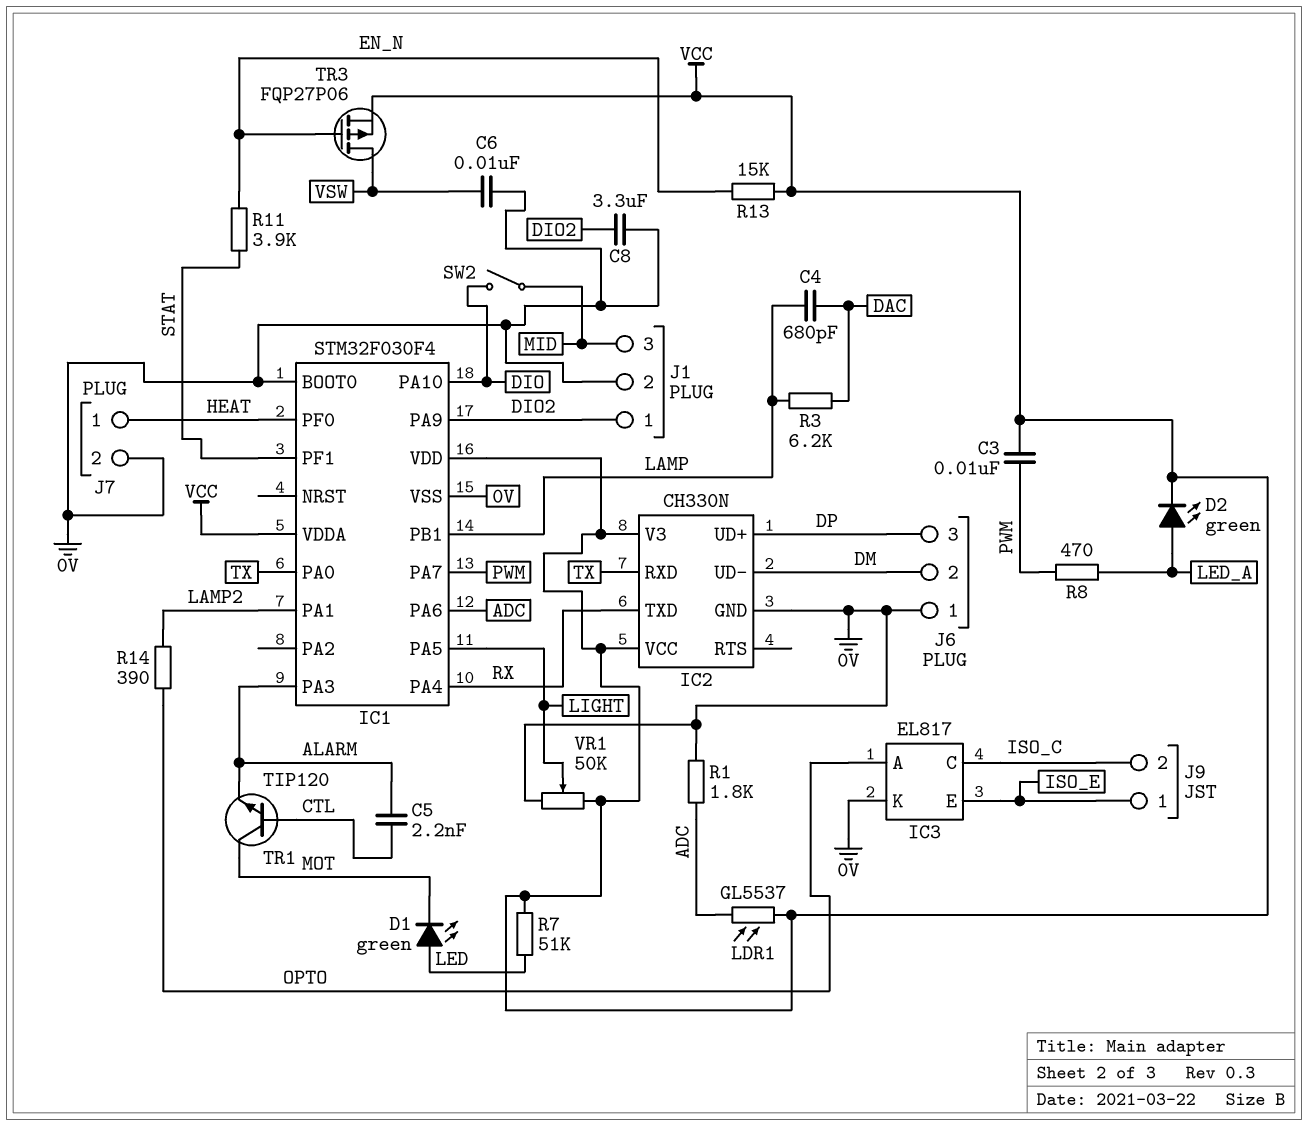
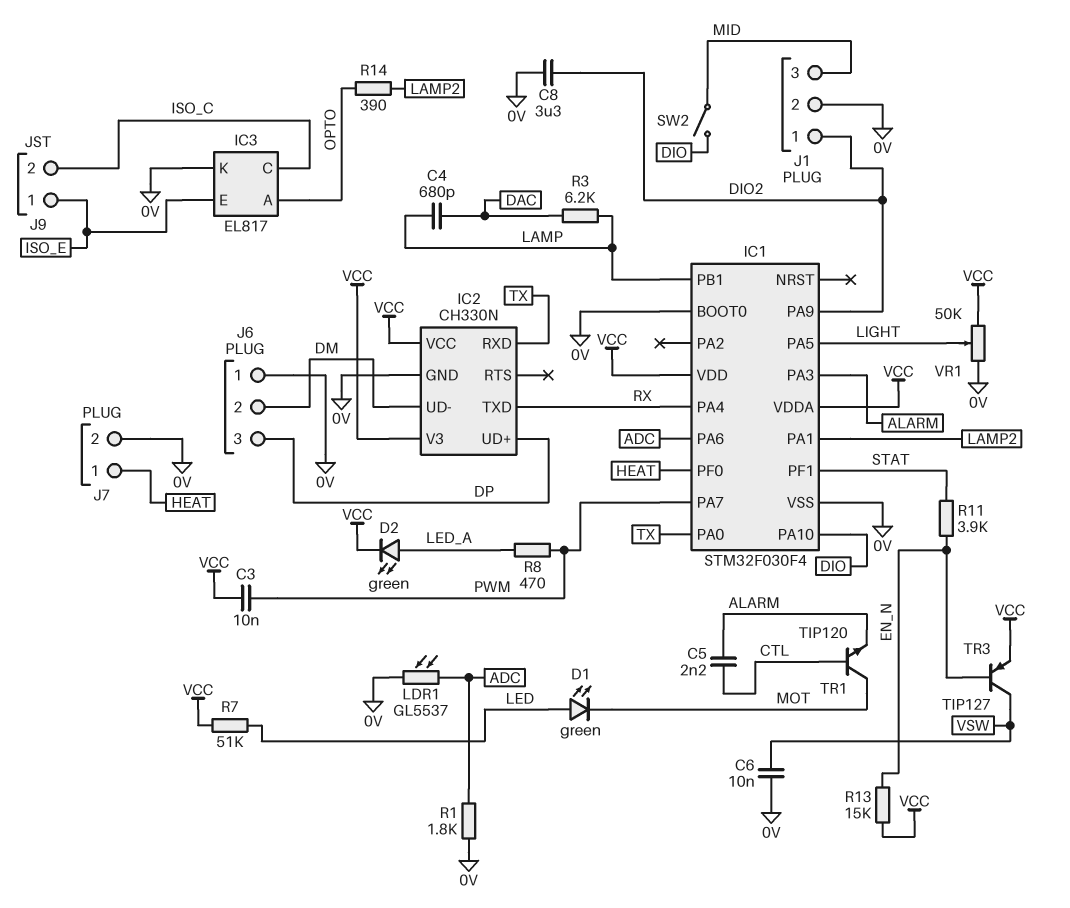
LDR1: GL5537 (ADC, VCC) -> GL5537 (0V, ADC)
TR3: PMOS FQP27P06 (G EN_N, D VSW, S VCC) -> PNP TIP127 (B EN_N, C VSW, E VCC)

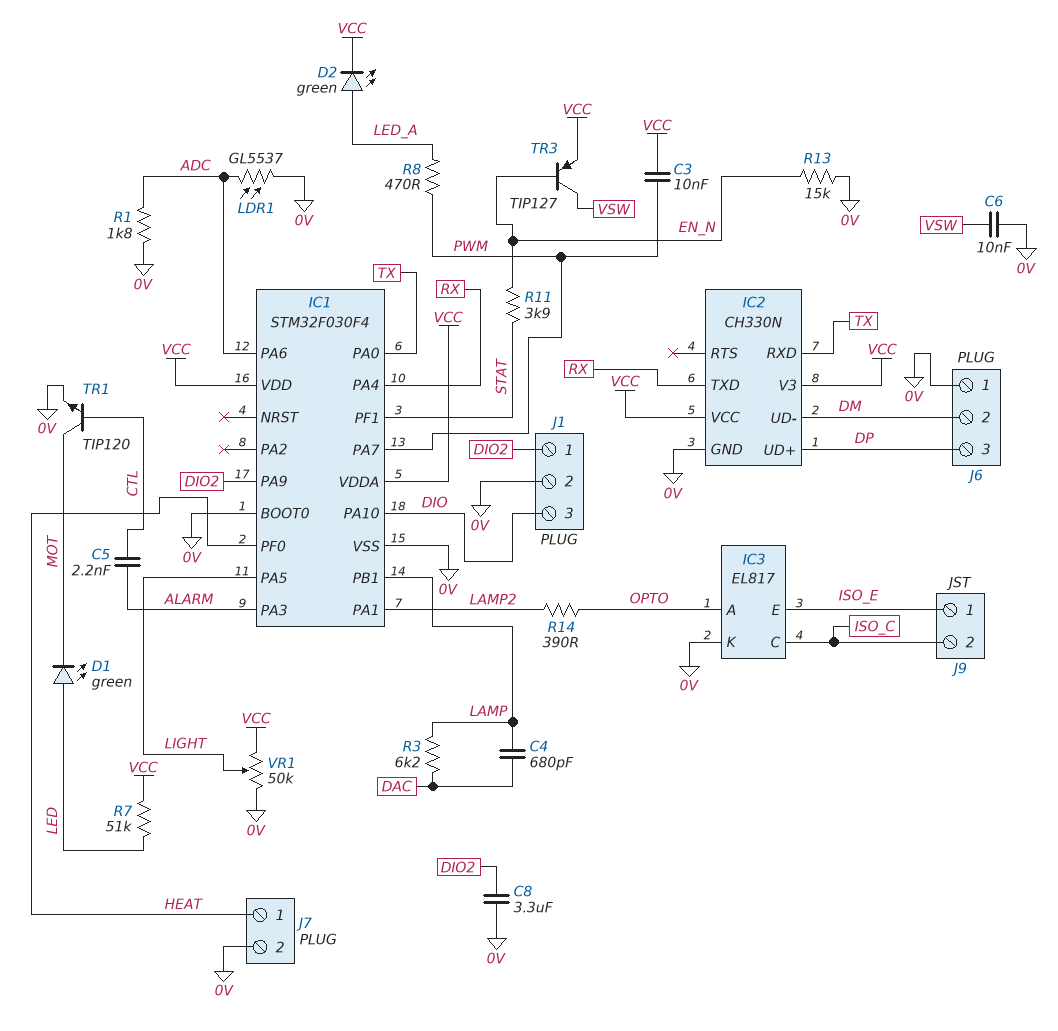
J1 pin 3: MID -> DIO
R13: 15k (EN_N, VCC) -> 15k (0V, EN_N)
SW2: switch (DIO, MID) -> none
TR1: NPN TIP120 (B CTL, C MOT, E ALARM) -> NPN TIP120 (B CTL, C MOT, E 0V)

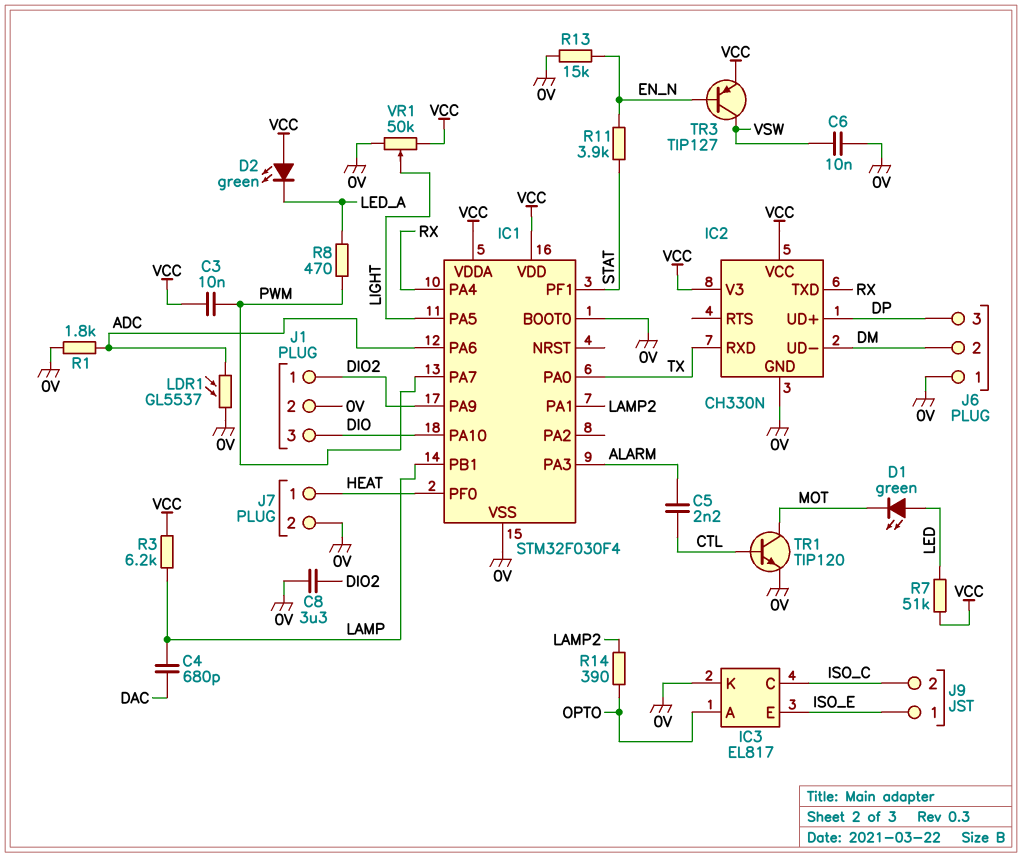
D2: LED green (A LED_A, K VCC) -> LED green (A VCC, K LED_A)
R3: 6.2k (DAC, LAMP) -> 6.2k (LAMP, VCC)

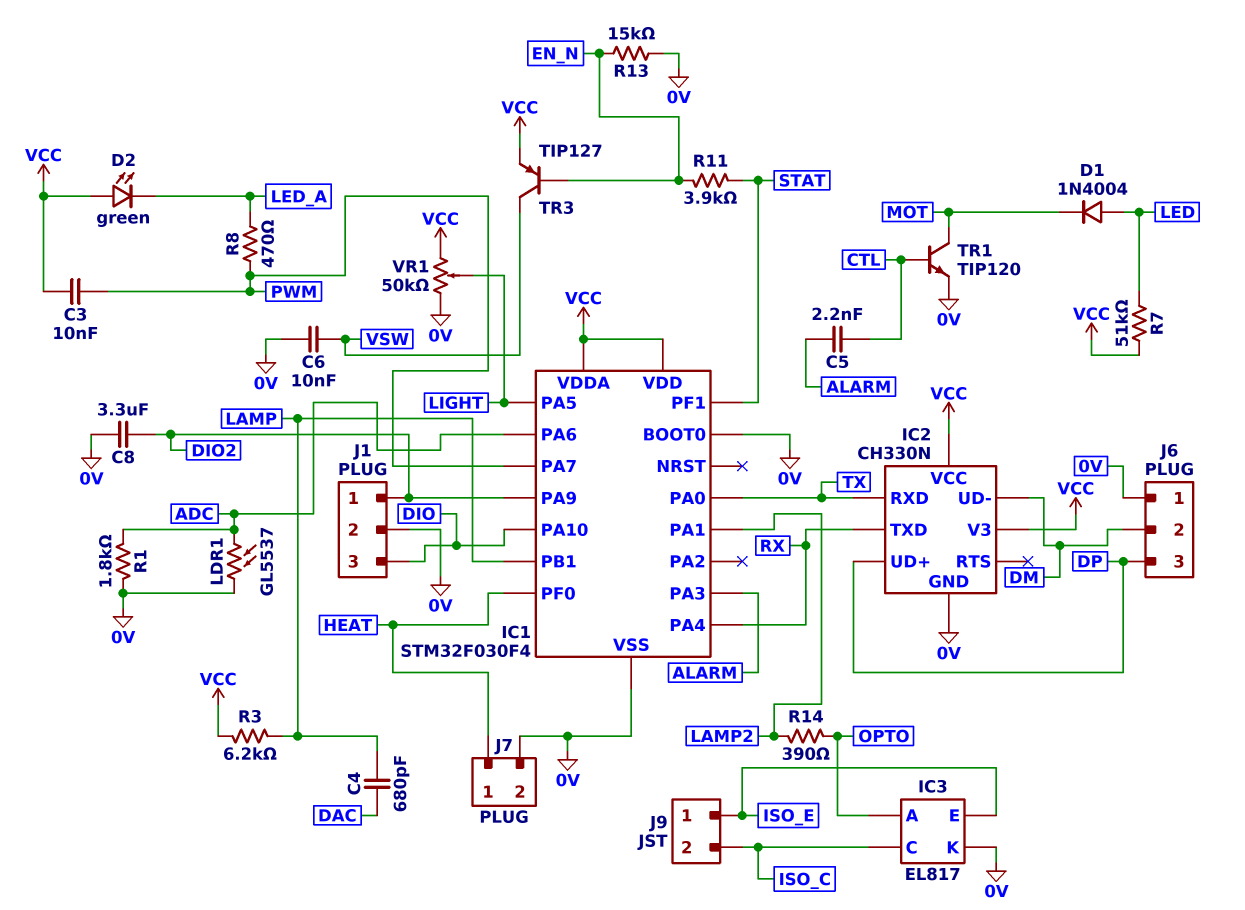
D1: LED green (A LED, K MOT) -> diode 1N4004 (A LED, K MOT)

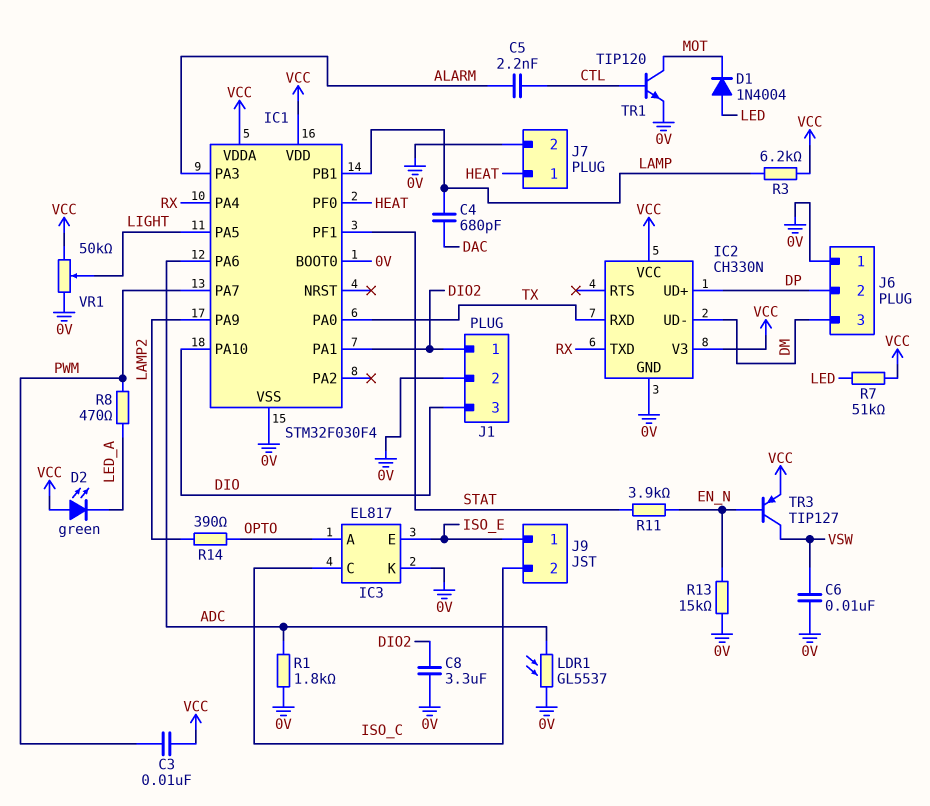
IC1 pin PA1: LAMP2 -> DIO2
IC1 pin PA9: DIO2 -> LAMP2
J6 pin 2: DM -> DP
J6 pin 3: DP -> DM

